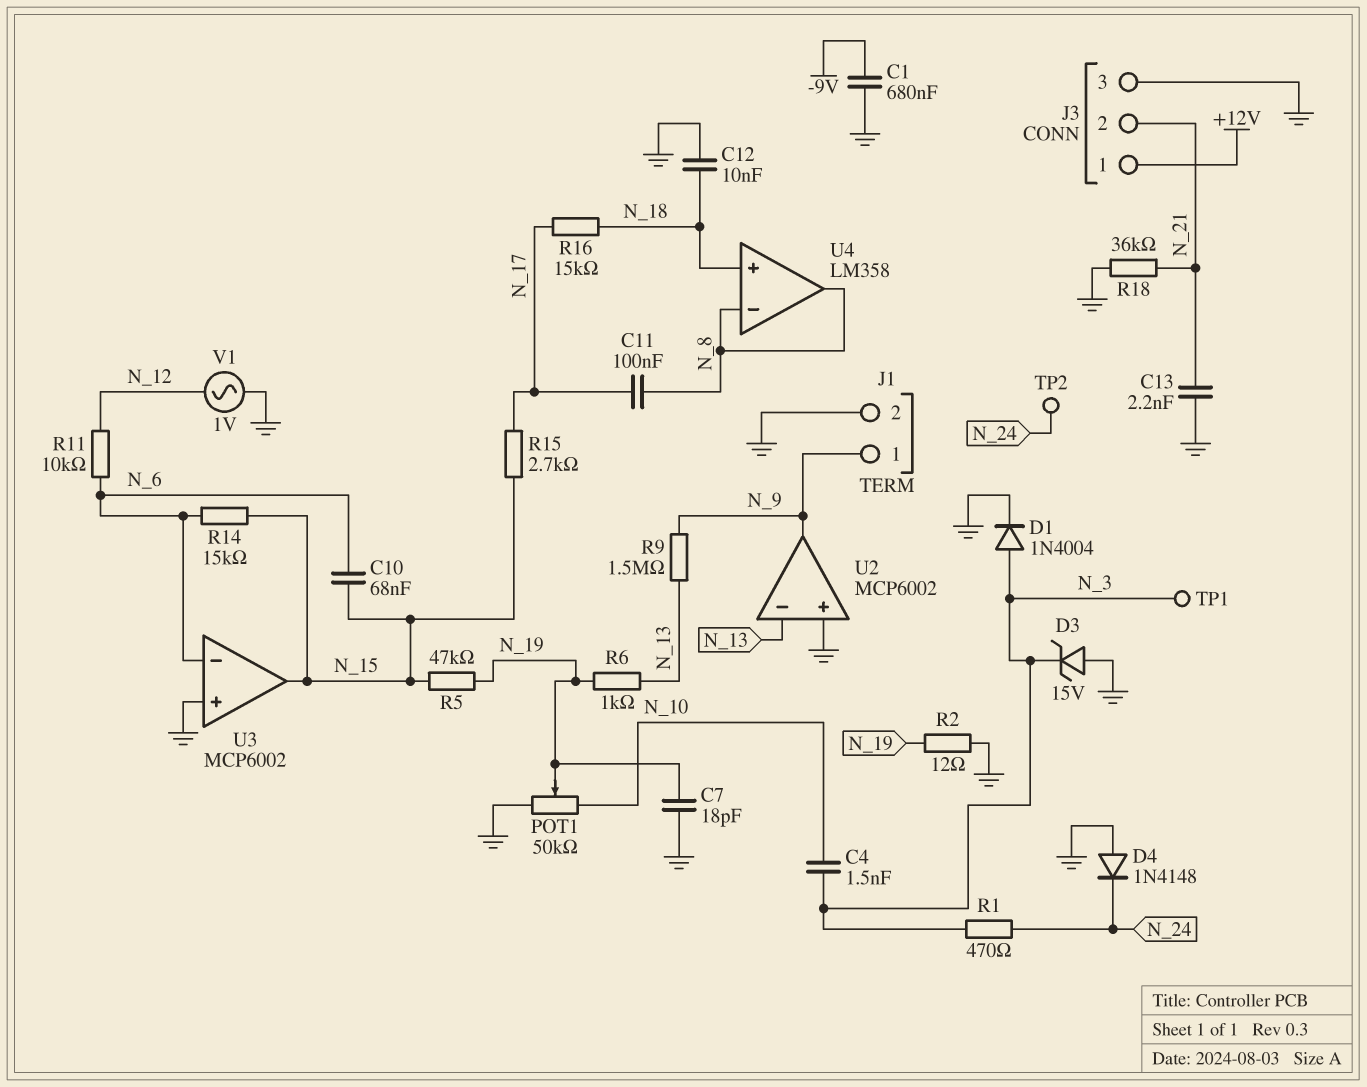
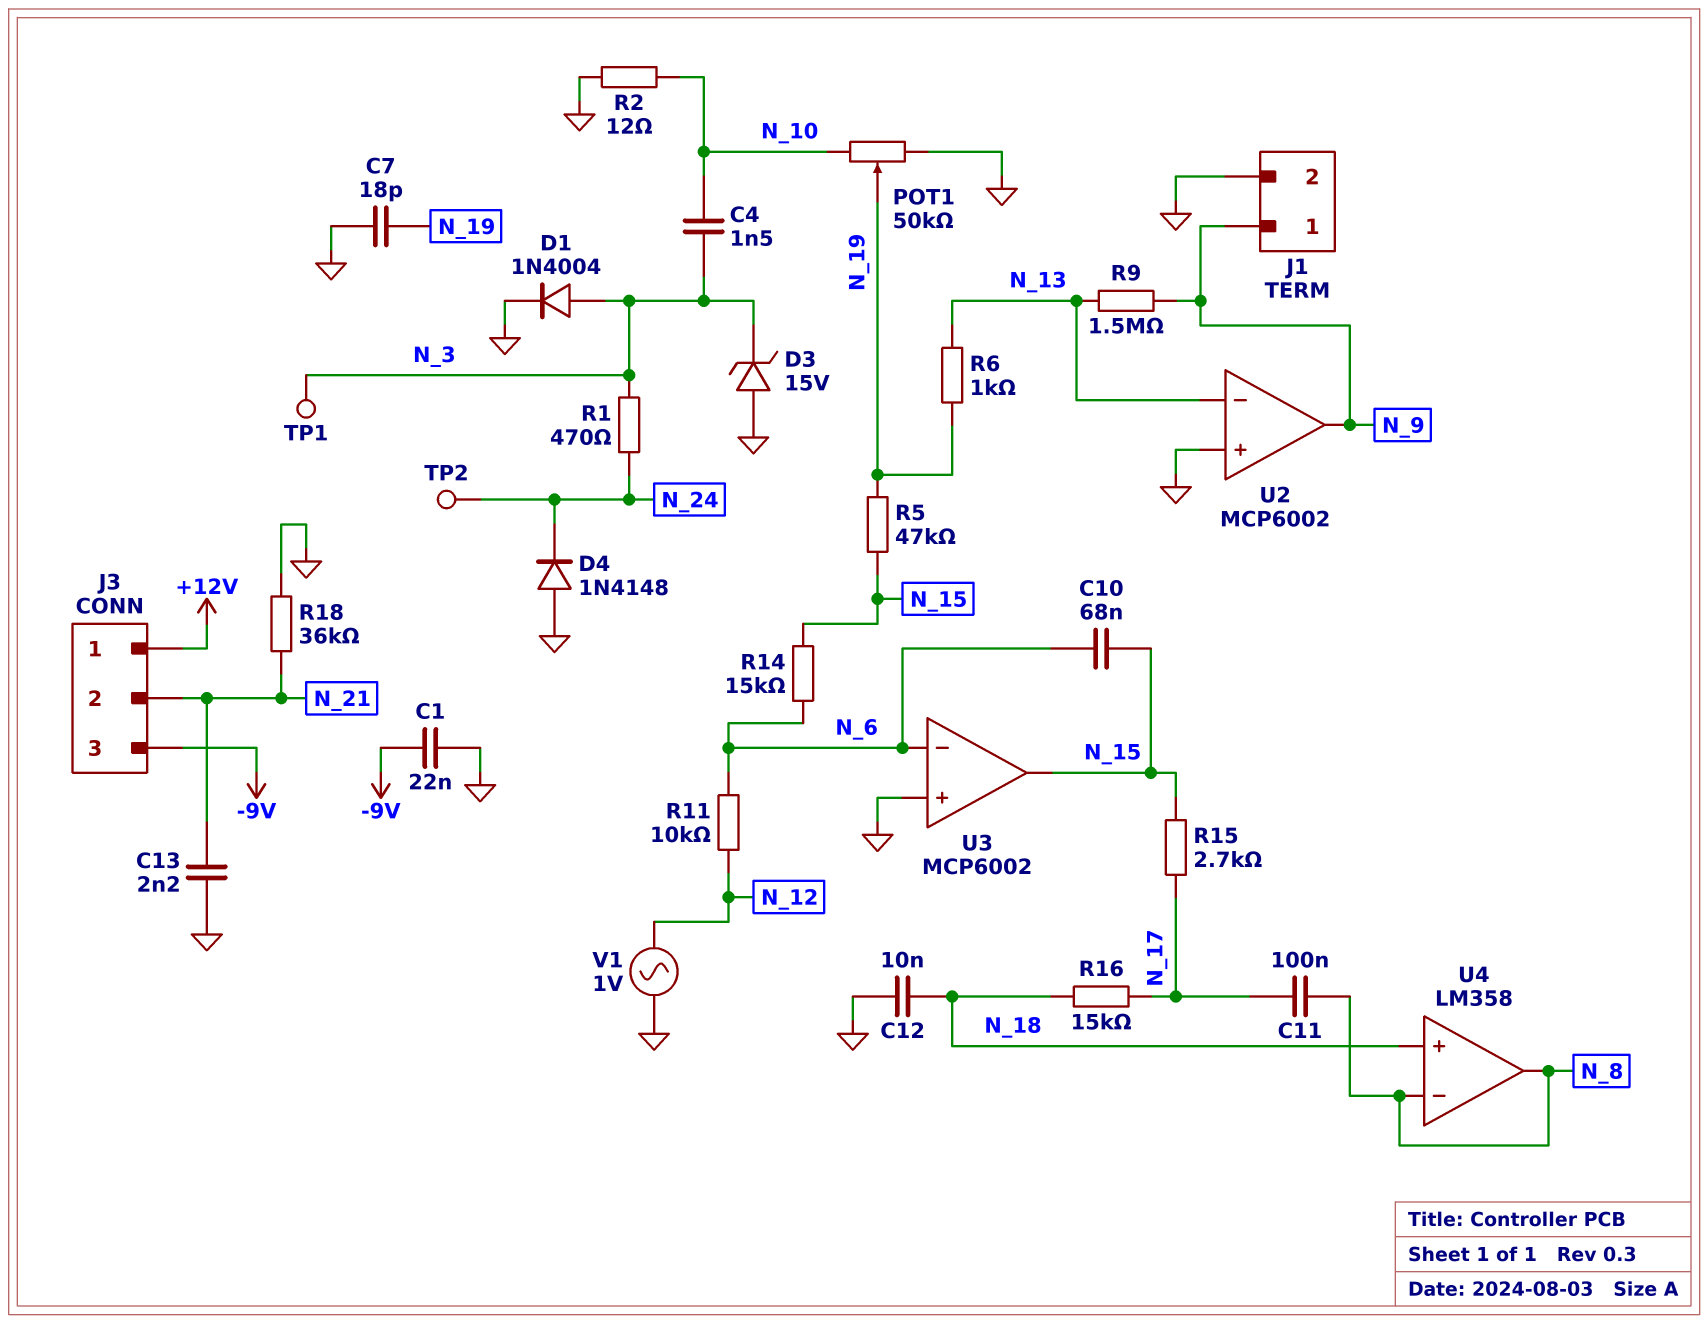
C1: 680nF (-9V, GND) -> 22nF (-9V, GND)
J3 pin 3: GND -> -9V
R2: 12 (GND, N_19) -> 12 (GND, N_10)

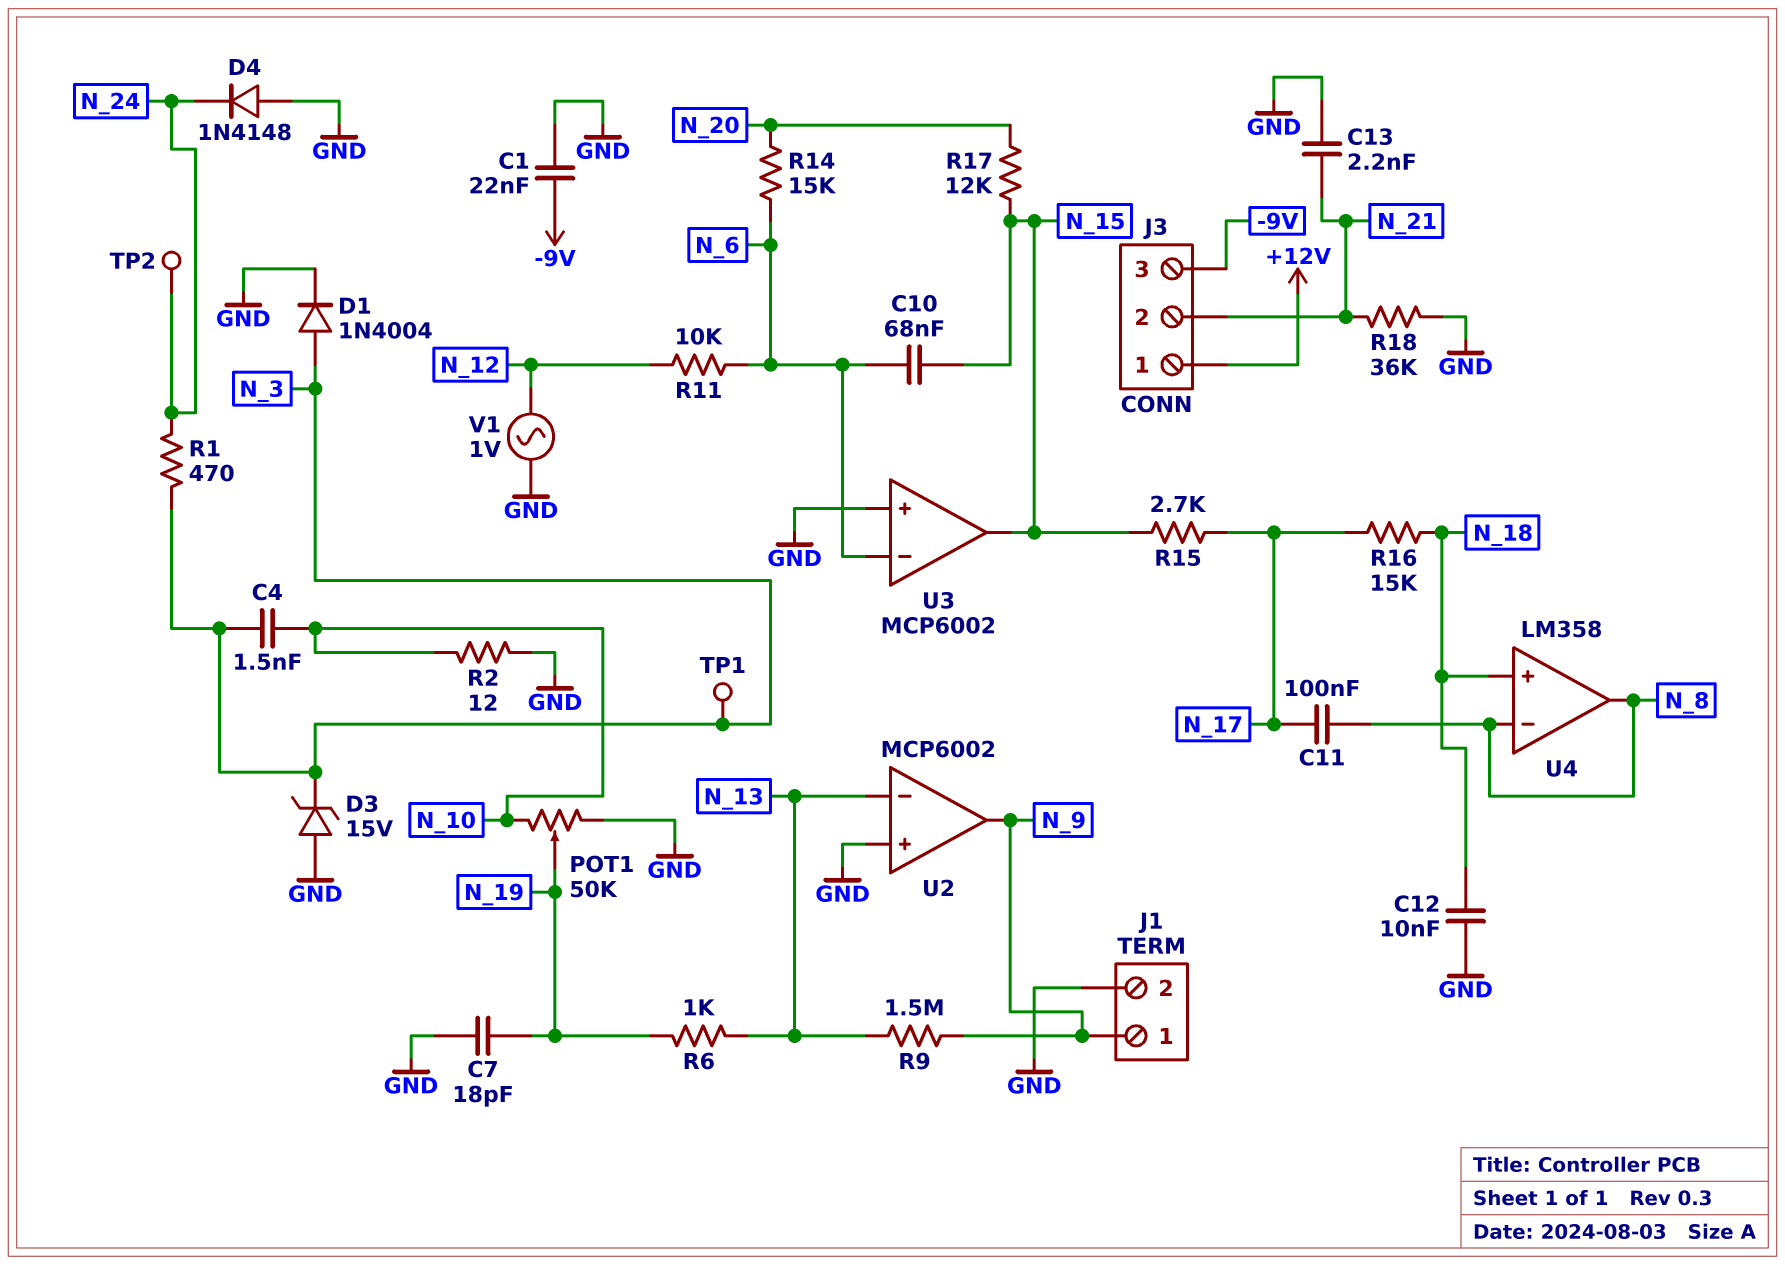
R5: 47k (N_15, N_19) -> none
R14: 15k (N_6, N_15) -> 15k (N_6, N_20)
R17: none -> 12k (N_15, N_20)

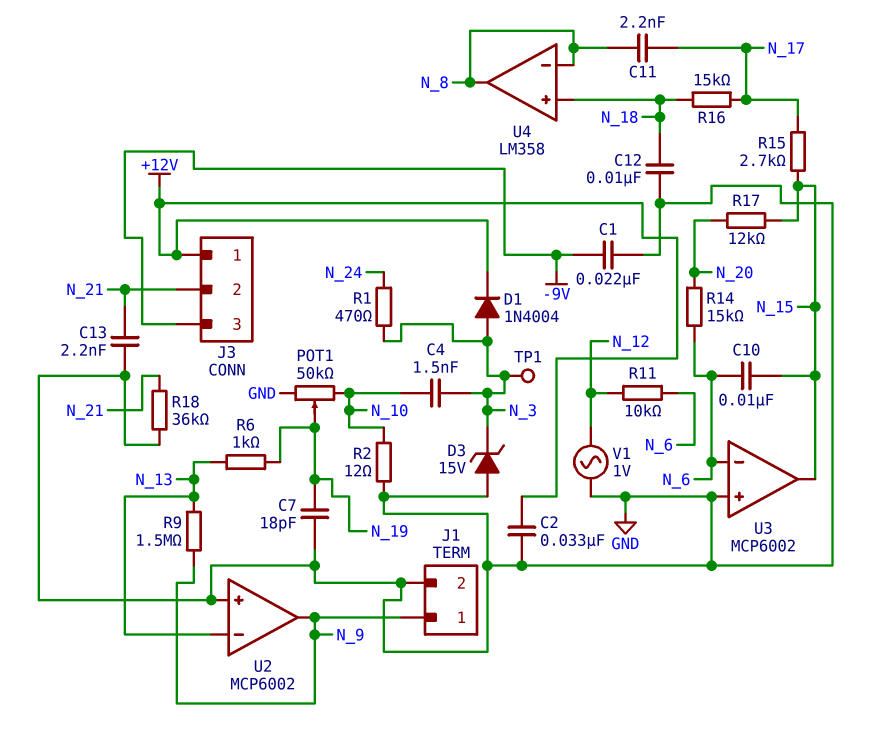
C2: none -> 33nF (+12V, GND)
C10: 68nF (N_6, N_15) -> 10nF (N_6, N_15)
C11: 100nF (N_8, N_17) -> 2.2nF (N_8, N_17)
D1: diode 1N4004 (A N_3, K GND) -> diode 1N4004 (A N_3, K +12V)
D4: diode 1N4148 (A GND, K N_24) -> none
TP2: test point (N_24) -> none

